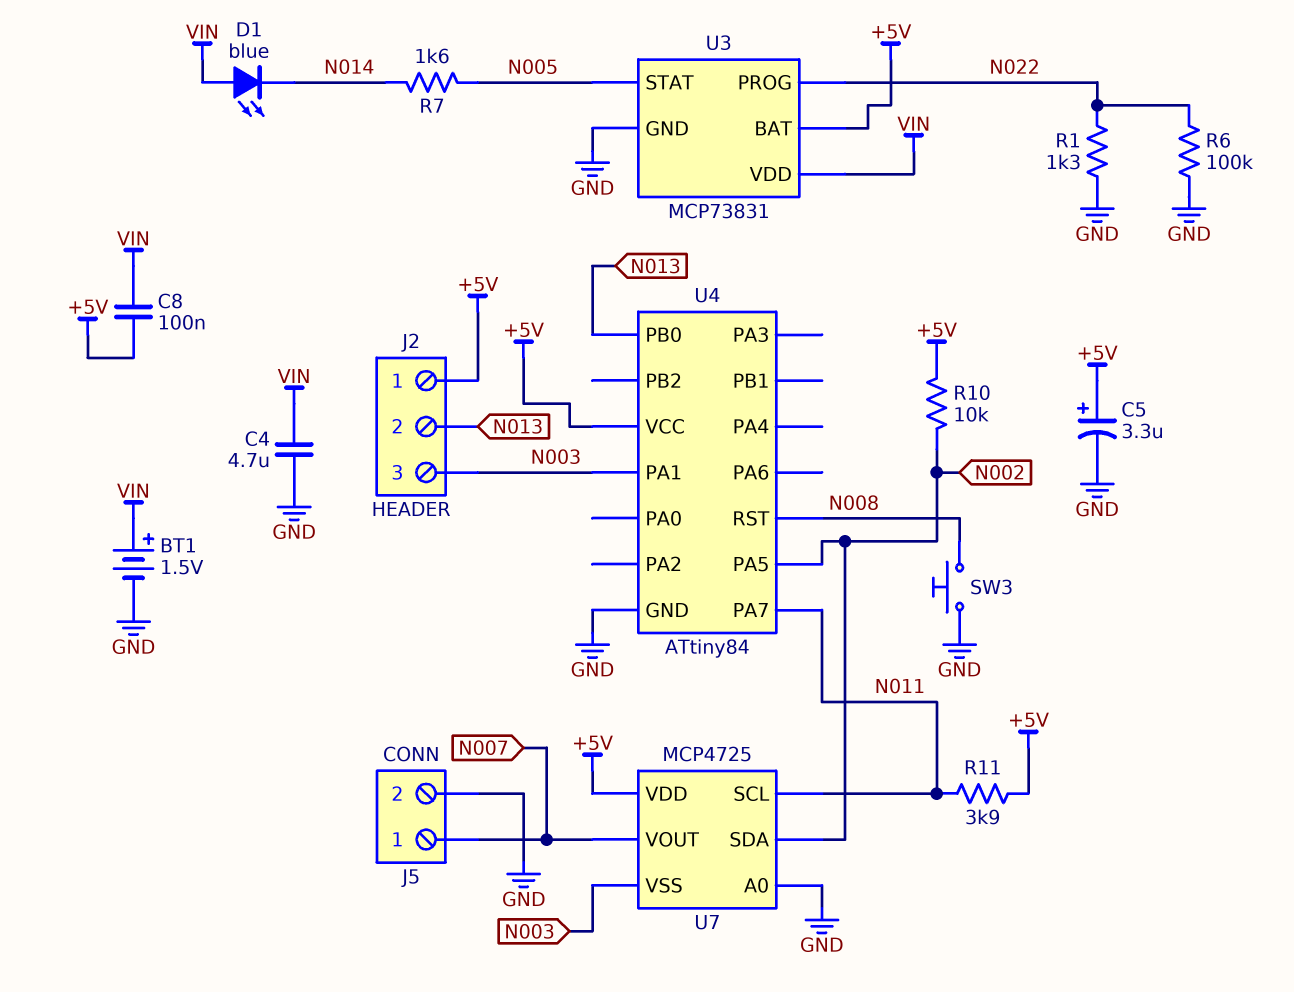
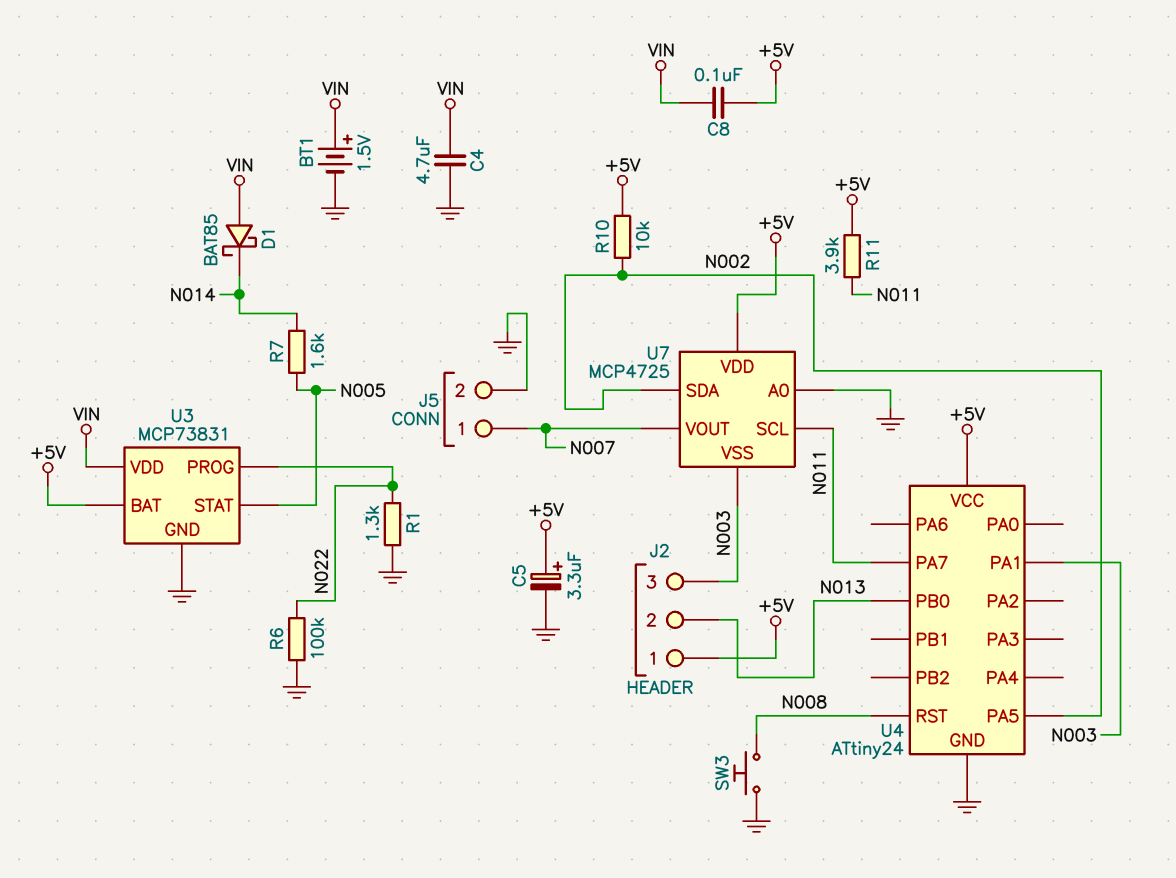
D1: LED blue (A VIN, K N014) -> schottky BAT85 (A VIN, K N014)
U4: ATtiny84 -> ATtiny24

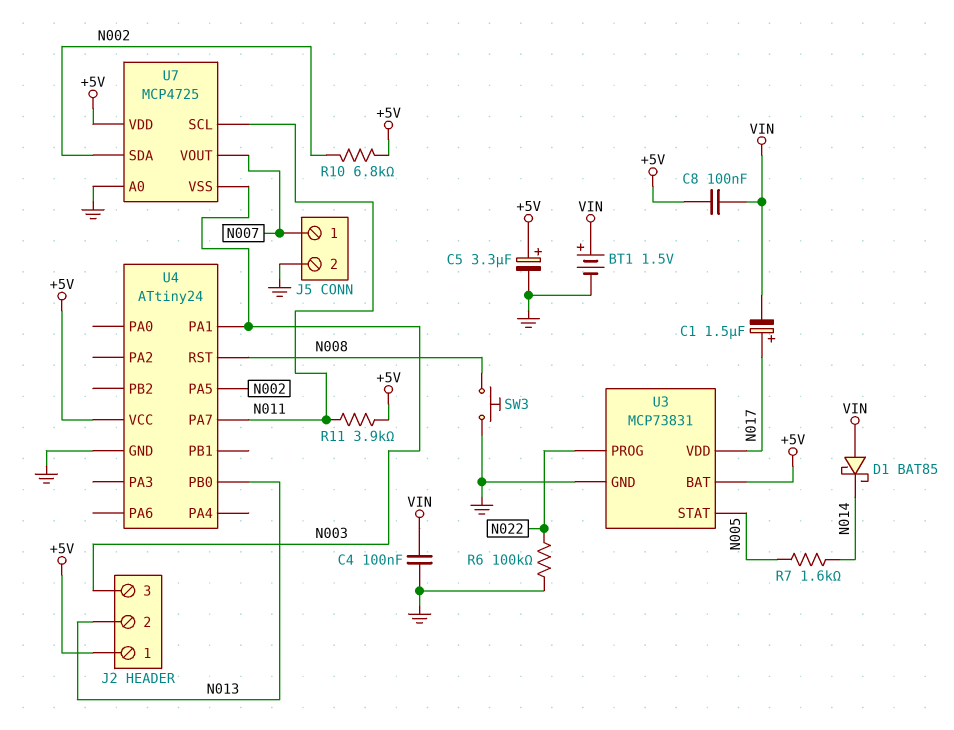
C1: none -> 1.5uF (plus N017, minus VIN)
C4: 4.7uF (GND, VIN) -> 100nF (GND, VIN)
R1: 1.3k (GND, N022) -> none
R10: 10k (+5V, N002) -> 6.8k (+5V, N002)
U3 pin VDD: VIN -> N017

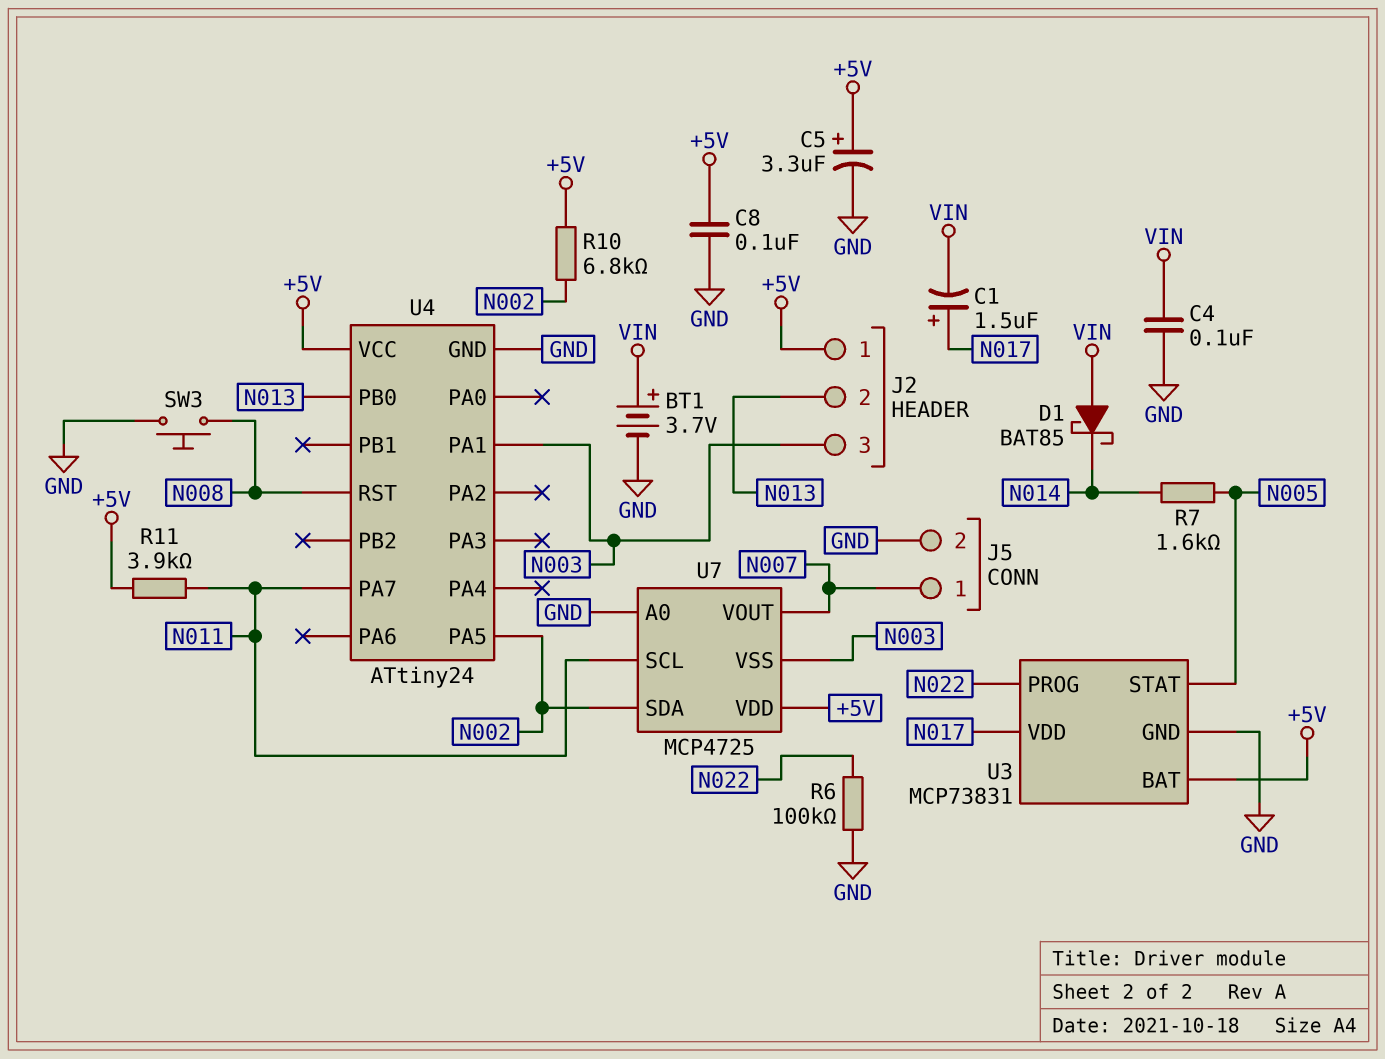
BT1: 1.5V (plus VIN, minus GND) -> 3.7V (plus VIN, minus GND)
C8: 100nF (+5V, VIN) -> 100nF (+5V, GND)

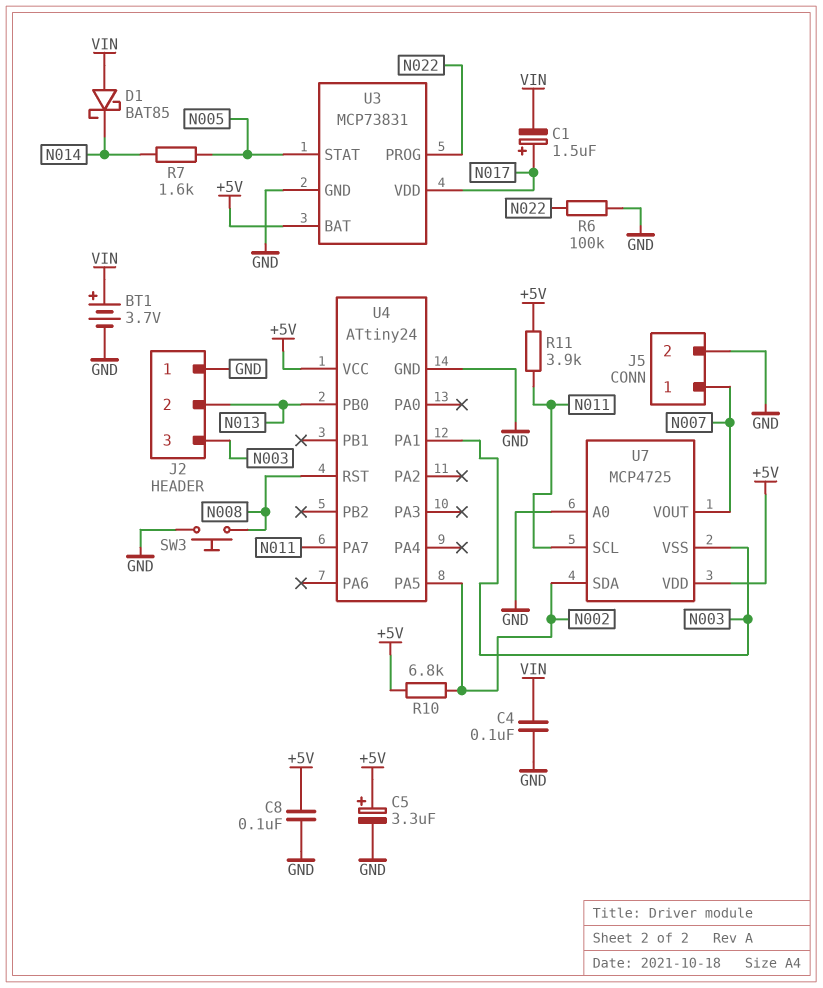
J2 pin 1: +5V -> GND

